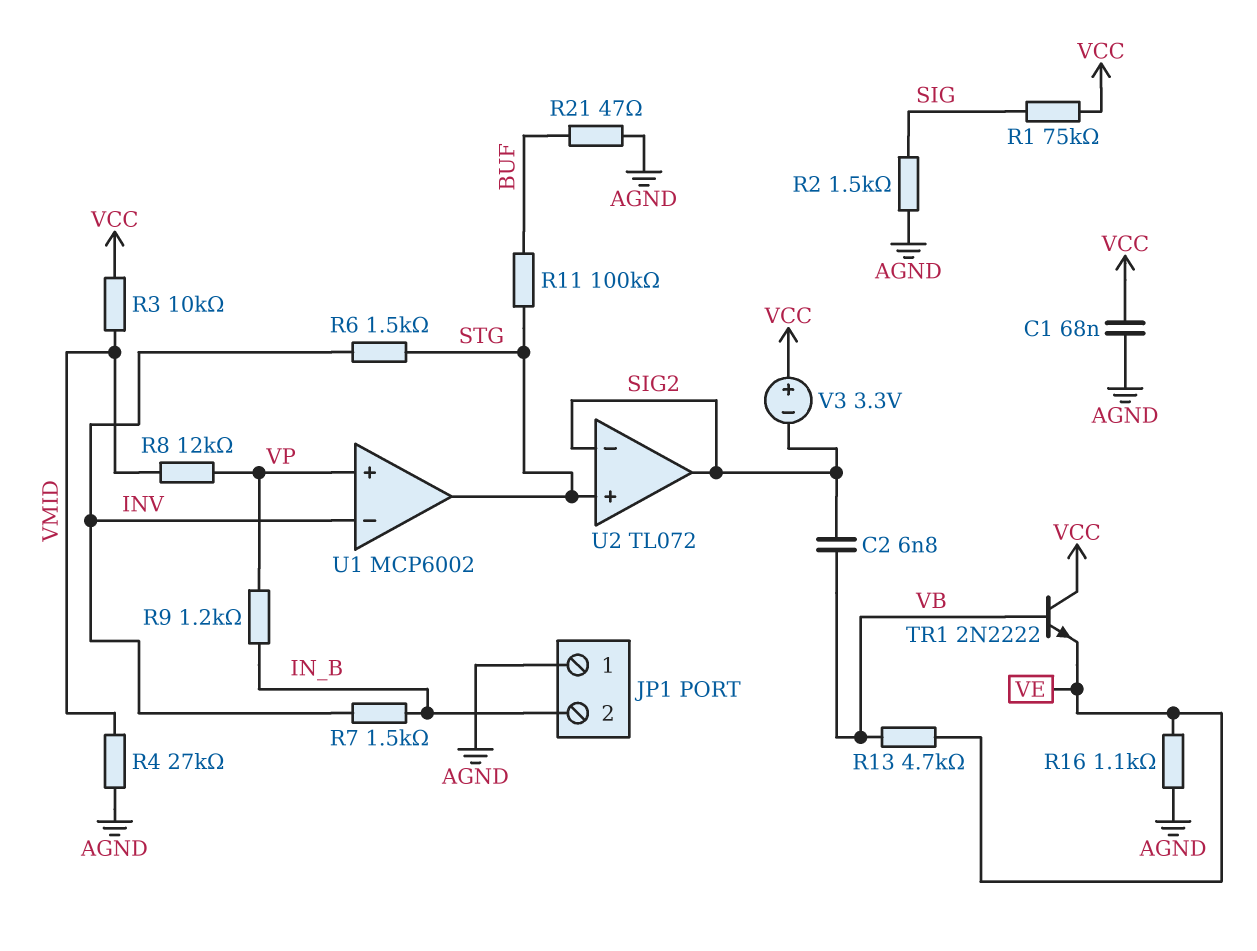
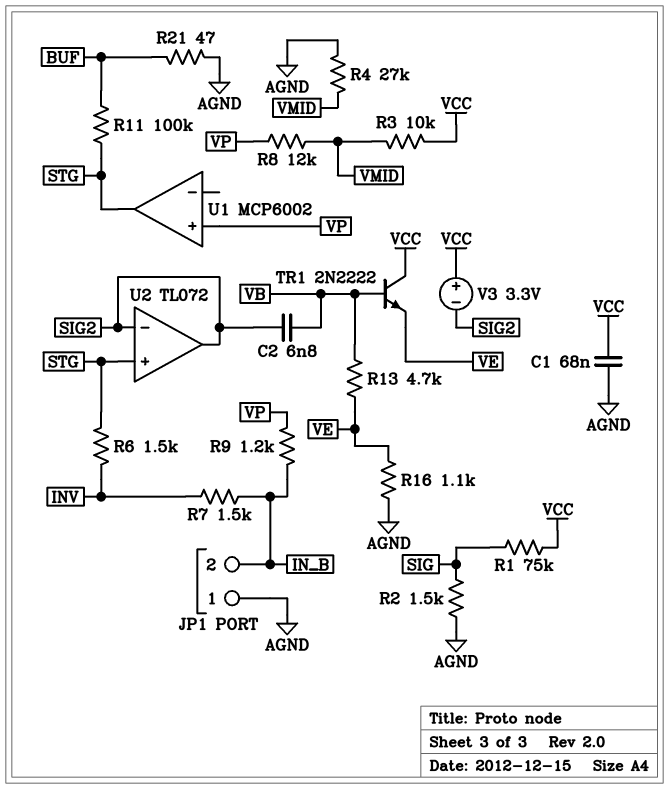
U1 pin in-: INV -> none

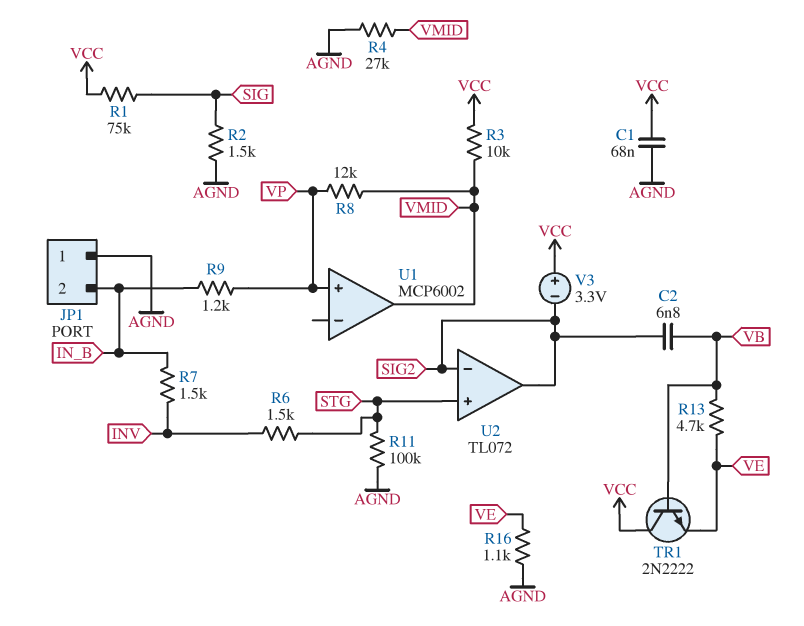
R11: 100k (BUF, STG) -> 100k (AGND, STG)
R21: 47 (AGND, BUF) -> none
U1 pin out: STG -> VMID

